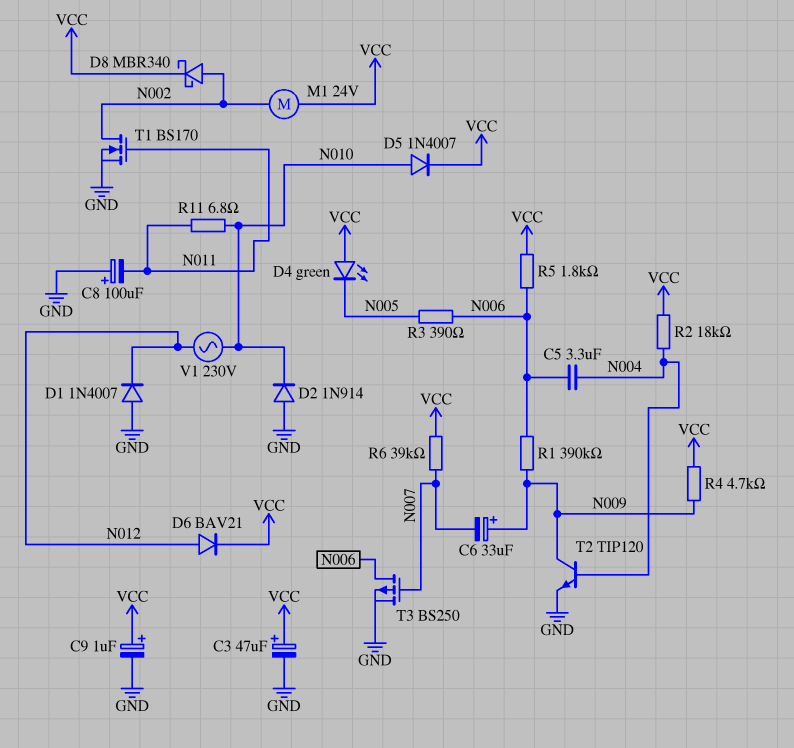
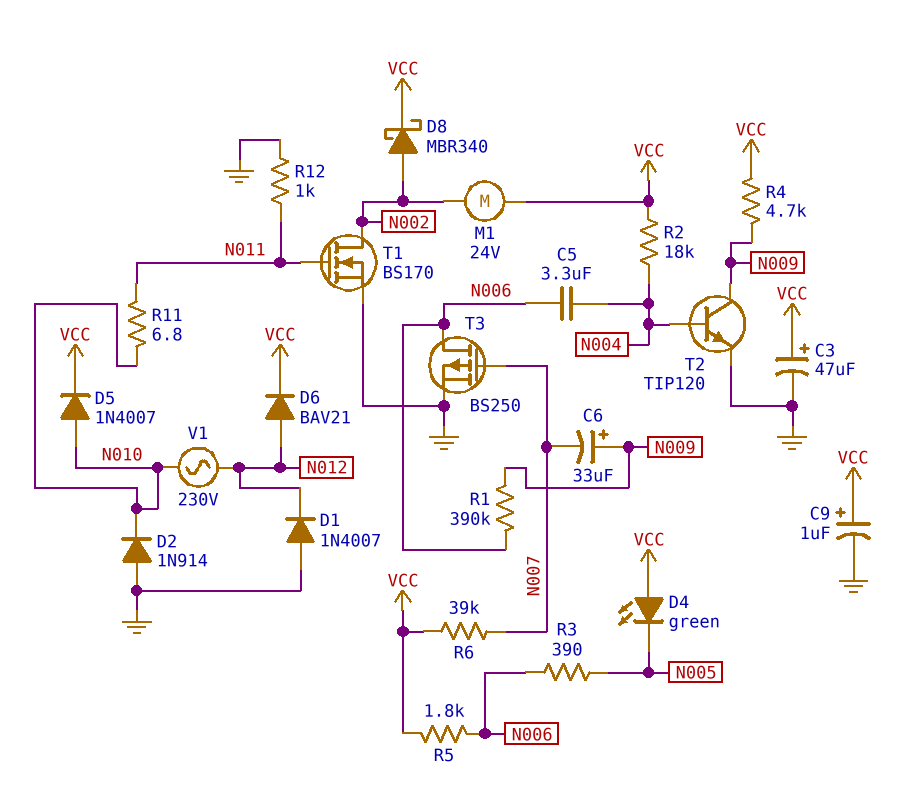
C8: 100uF (plus GND, minus N011) -> none
R12: none -> 1k (GND, N011)

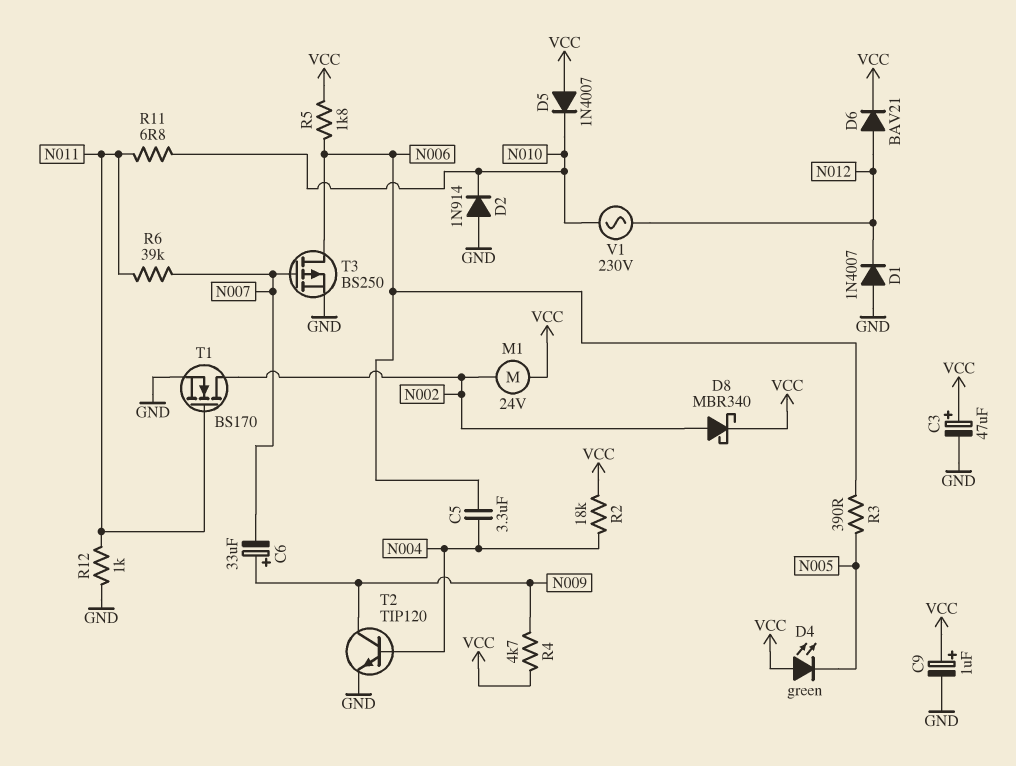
D5: diode 1N4007 (A N010, K VCC) -> diode 1N4007 (A VCC, K N010)
R1: 390k (N006, N009) -> none
R6: 39k (N007, VCC) -> 39k (N007, N011)

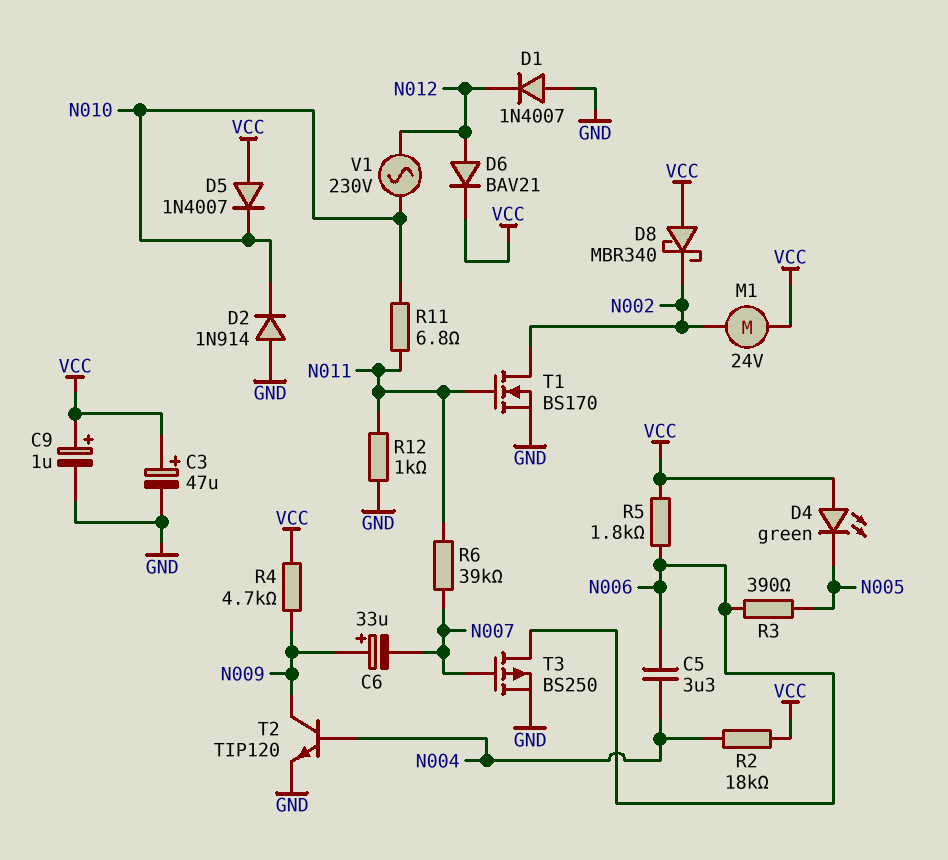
D8: schottky MBR340 (A N002, K VCC) -> schottky MBR340 (A VCC, K N002)

